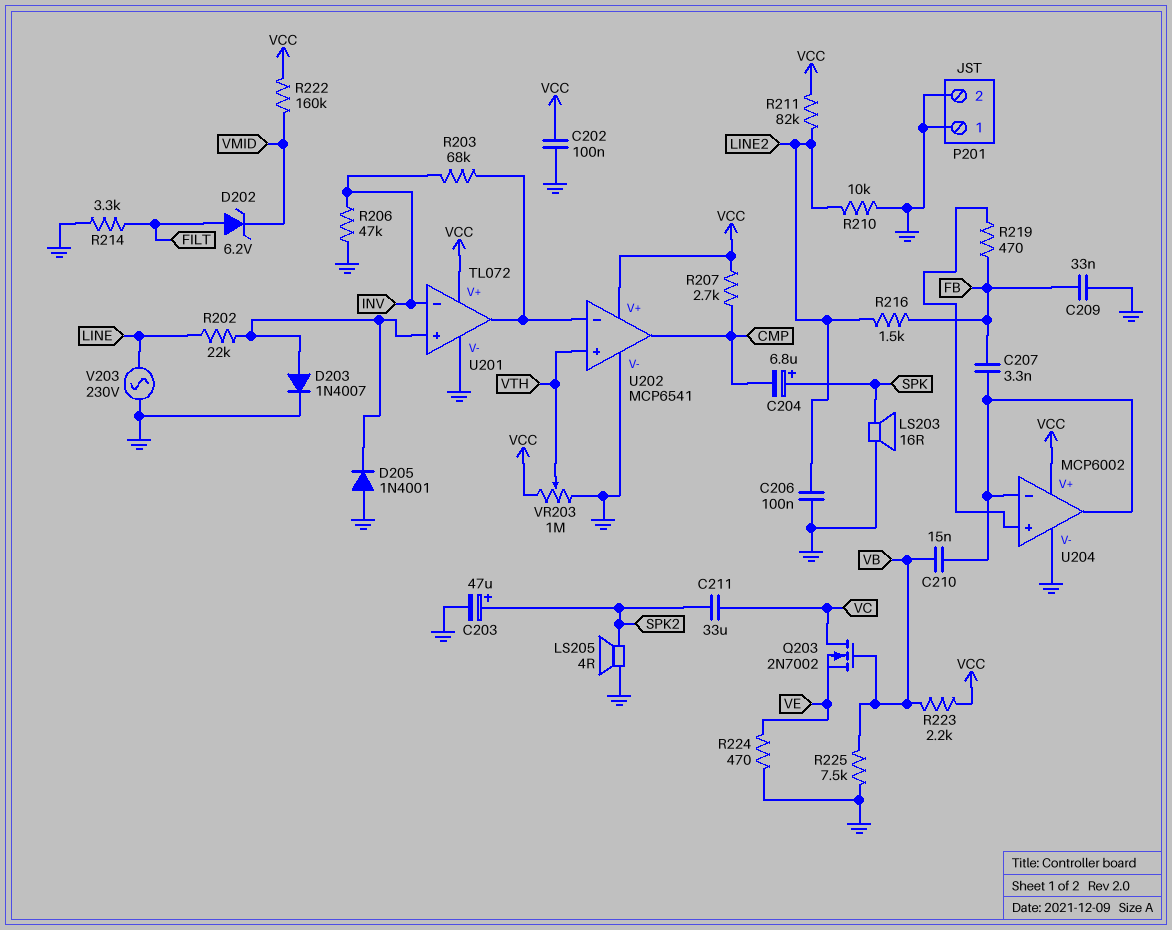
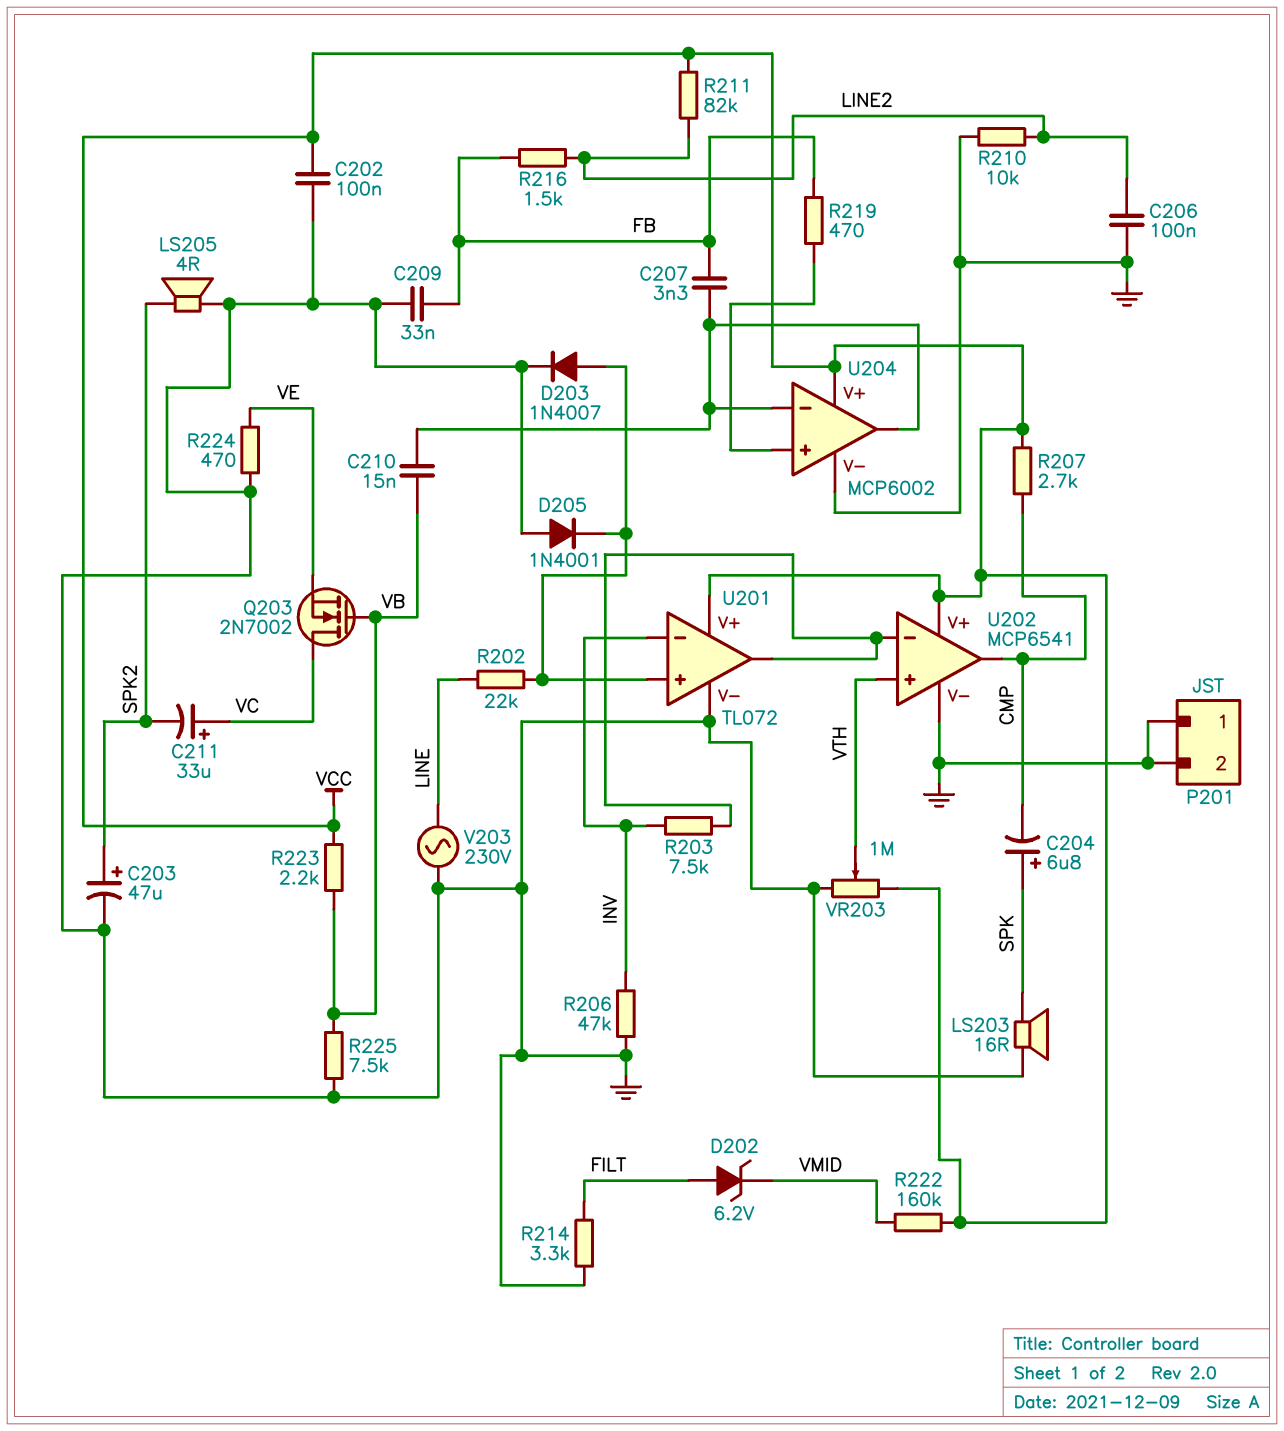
C211: 33uF (SPK2, VC) -> 33uF (plus VC, minus SPK2)
R203: 68k (INV, U201/out) -> 7.5k (INV, U201/out)

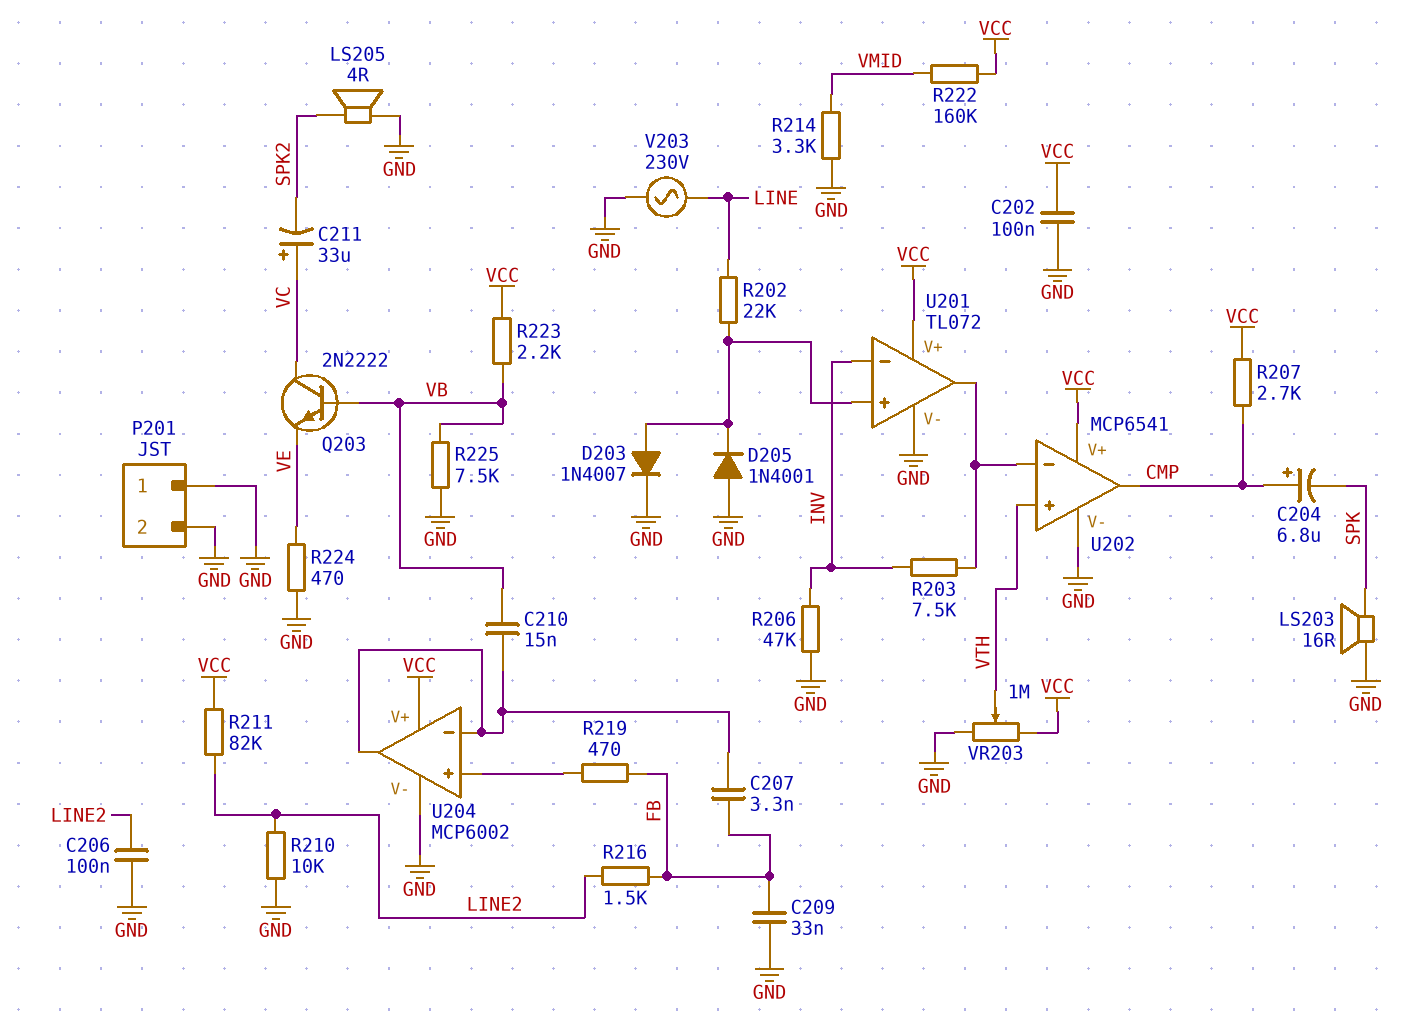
C203: 47uF (plus SPK2, minus GND) -> none
C204: 6.8uF (plus SPK, minus CMP) -> 6.8uF (plus CMP, minus SPK)
D202: zener 6.2V (A FILT, K VMID) -> none
Q203: NMOS 2N7002 (G VB, D VC, S VE) -> NPN 2N2222 (B VB, C VC, E VE)
R214: 3.3k (FILT, GND) -> 3.3k (GND, VMID)

